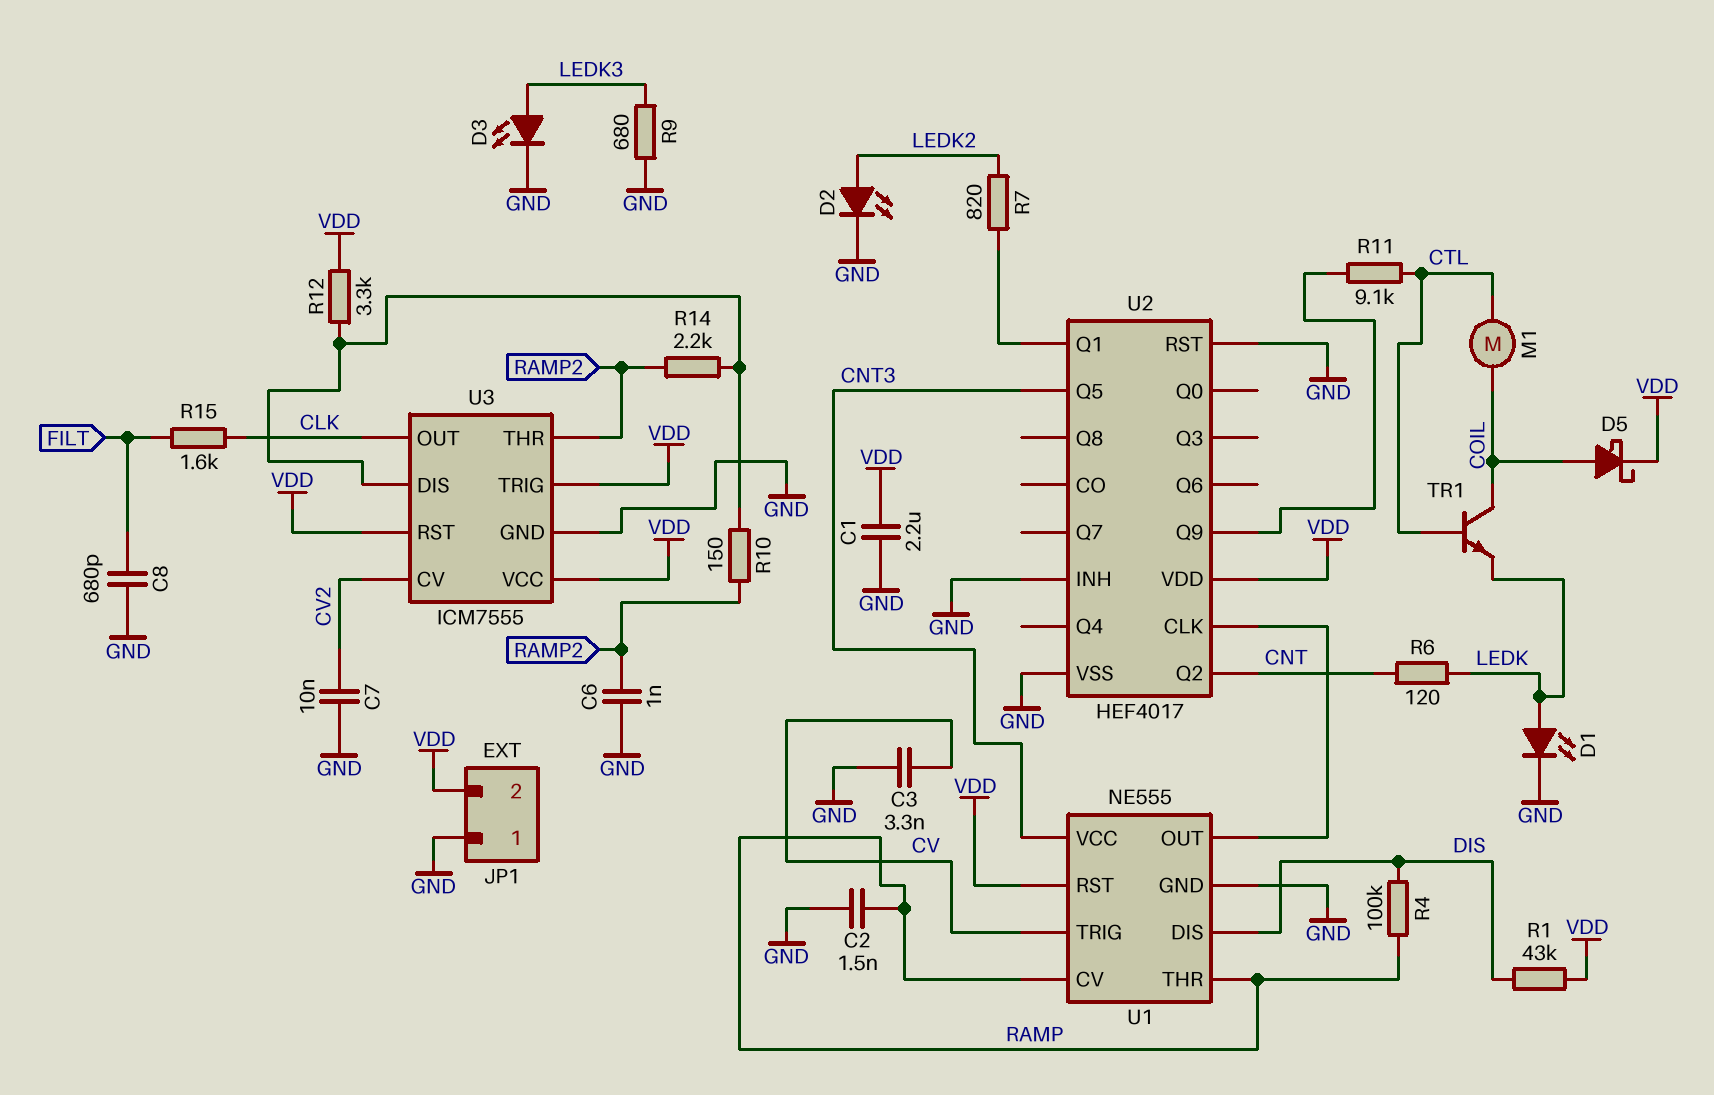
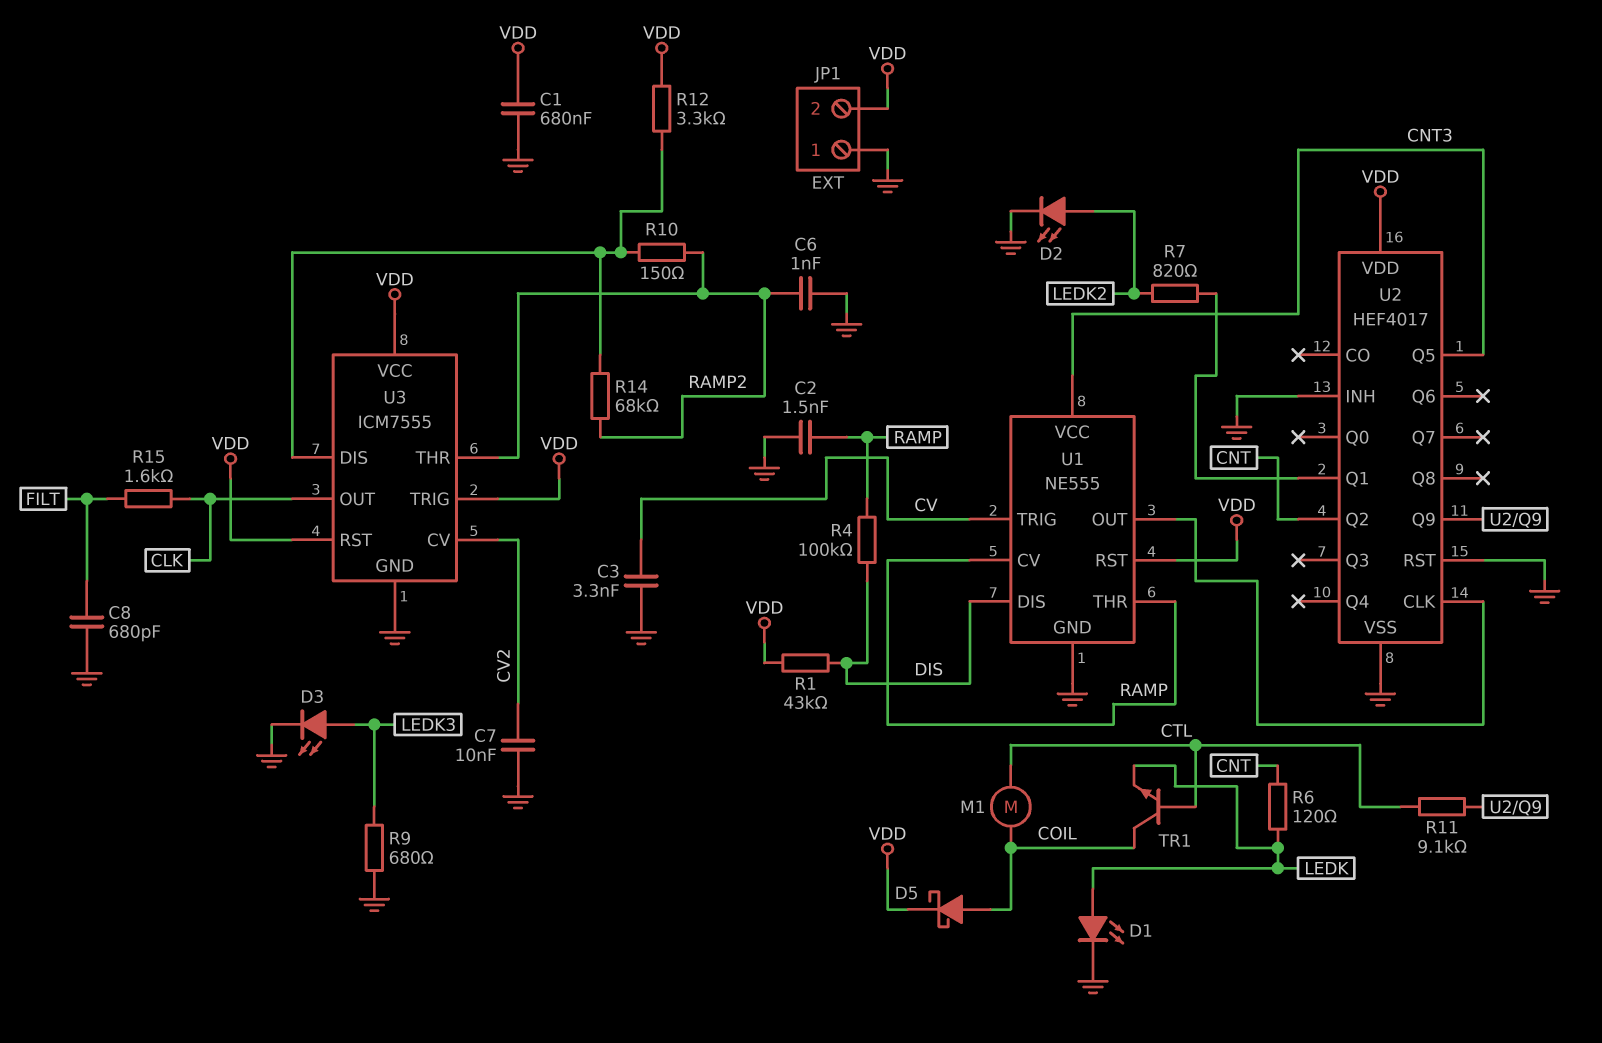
C1: 2.2uF (GND, VDD) -> 680nF (GND, VDD)
R14: 2.2k (RAMP2, U3/DIS) -> 68k (RAMP2, U3/DIS)

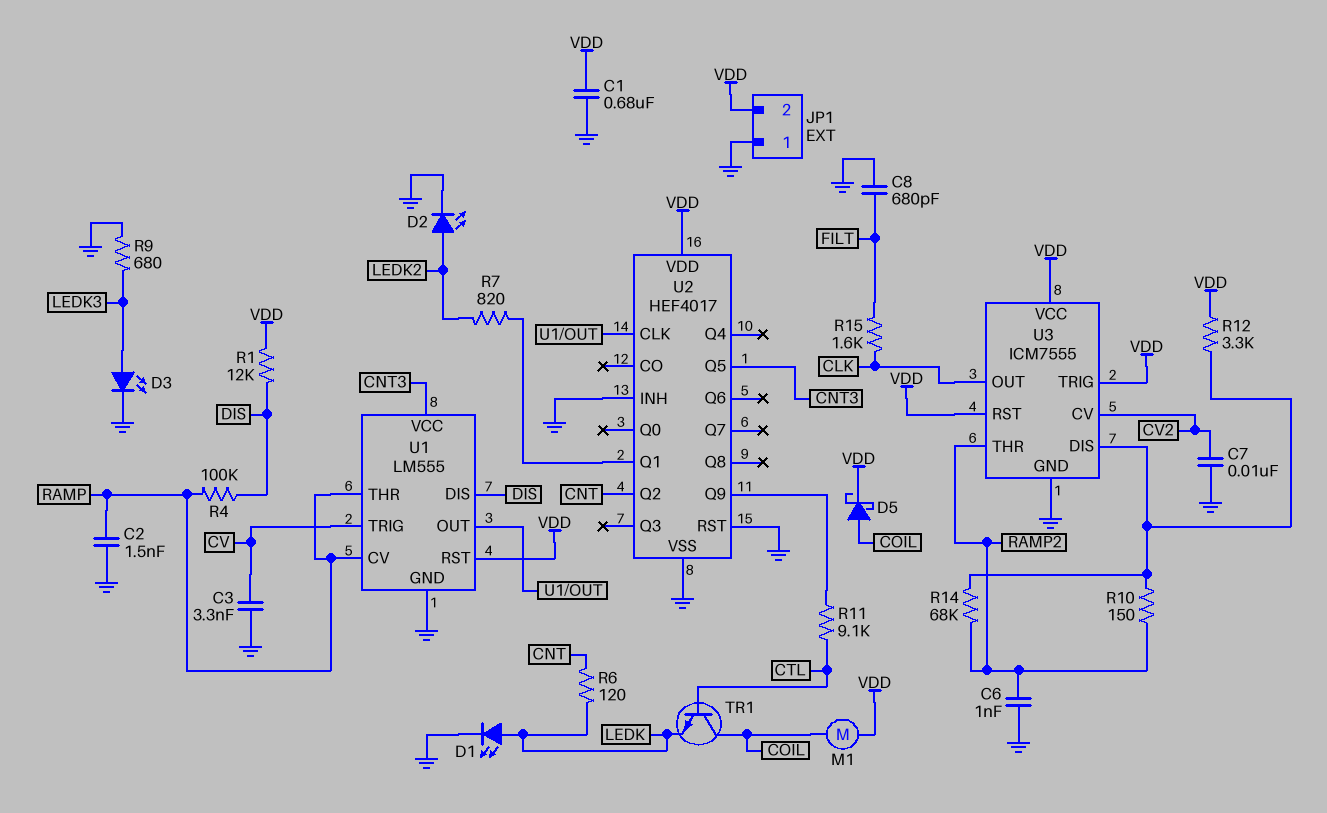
M1: motor (COIL, CTL) -> motor (COIL, VDD)
R1: 43k (DIS, VDD) -> 12k (DIS, VDD)
U1: NE555 -> LM555

